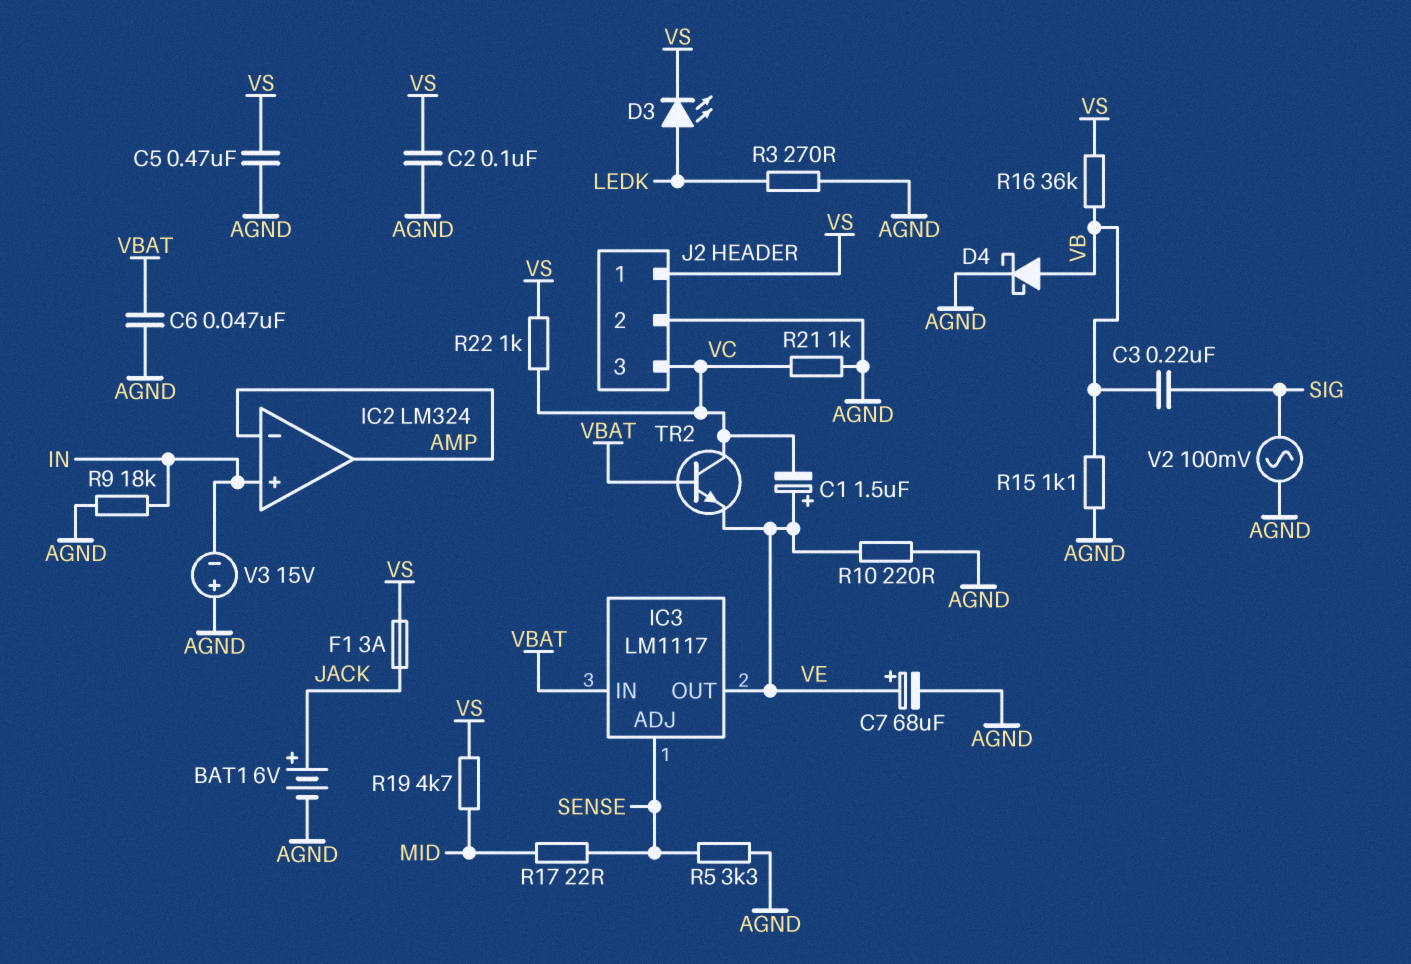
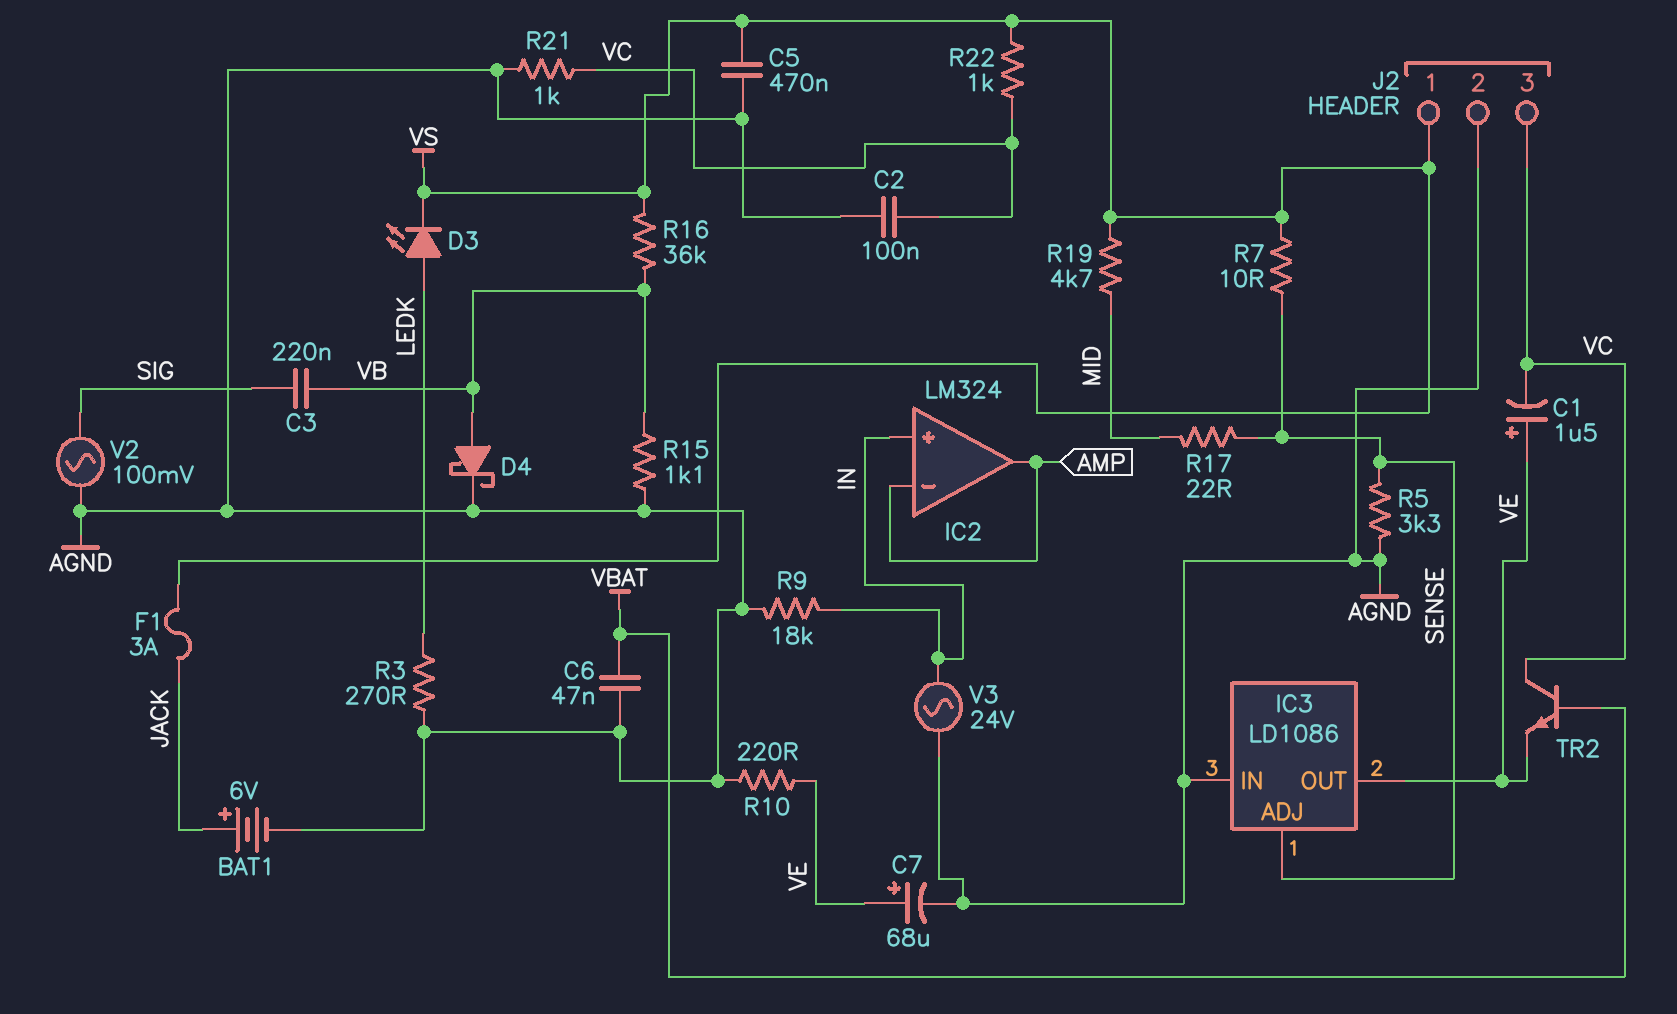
C2: 100nF (AGND, VS) -> 100nF (AGND, VC)
IC3: LM1117 -> LD1086
IC3 pin IN: VBAT -> AGND
R7: none -> 10 (SENSE, VS)
V3: 15V (plus AGND, minus IN) -> AC 24V (AGND, IN)

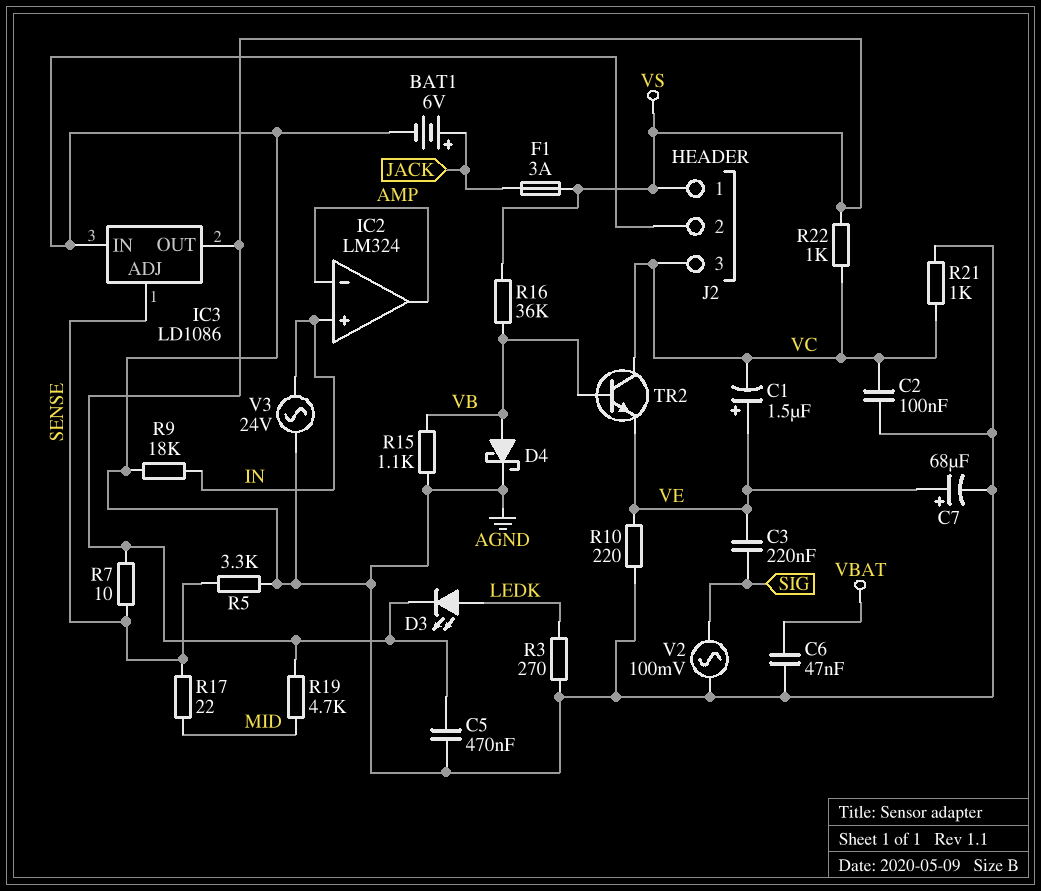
C3: 220nF (SIG, VB) -> 220nF (SIG, VE)
IC3 pin OUT: VE -> VS
TR2: NPN (B VBAT, C VC, E VE) -> NPN (B VB, C VC, E VE)

